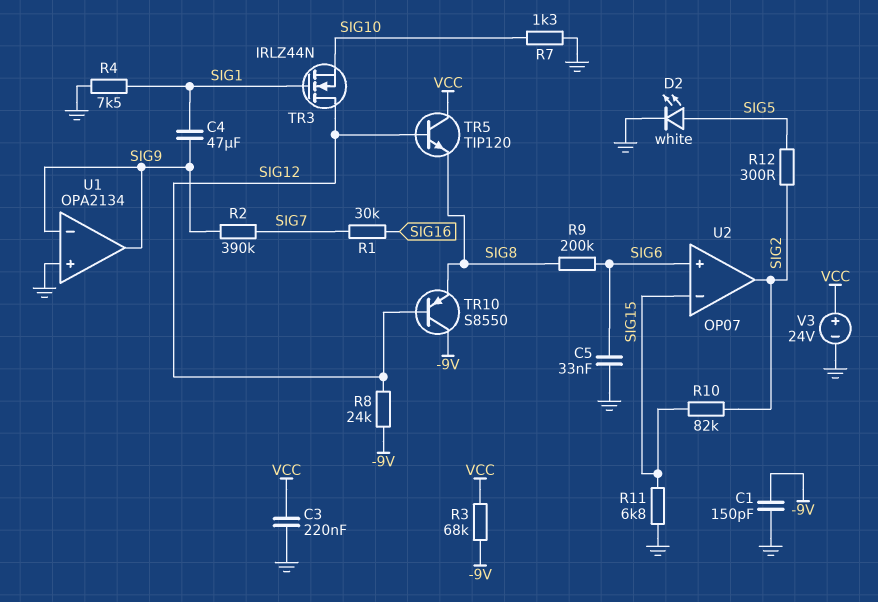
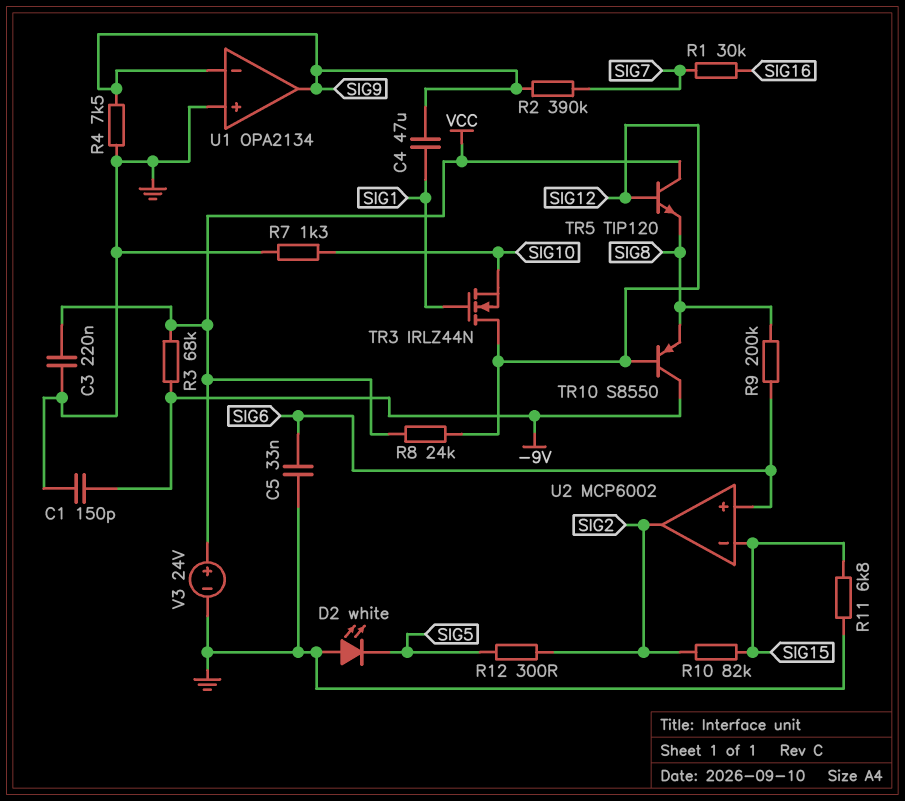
D2: LED white (A SIG5, K GND) -> LED white (A GND, K SIG5)
R4: 7.5k (GND, SIG1) -> 7.5k (GND, SIG9)
R8: 24k (-9V, SIG12) -> 24k (SIG12, VCC)
U2: OP07 -> MCP6002

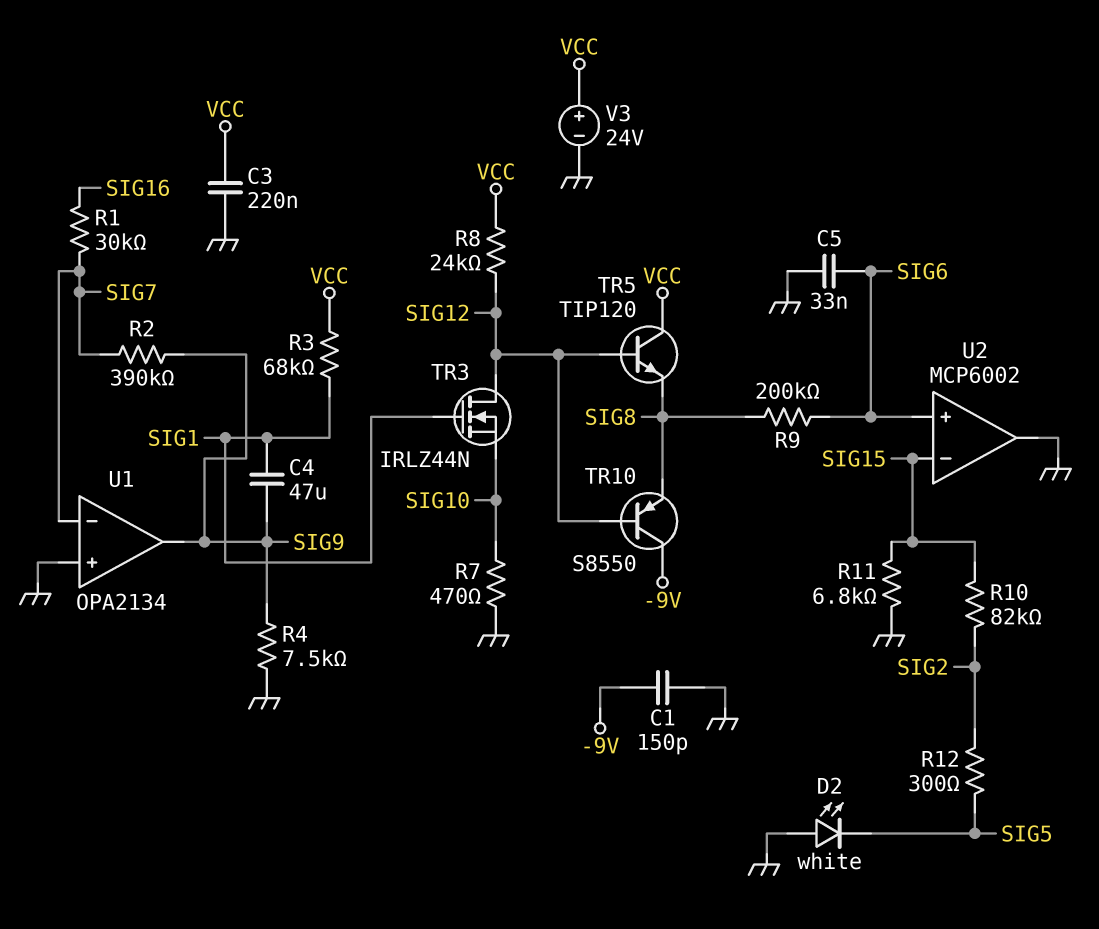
R3: 68k (-9V, VCC) -> 68k (SIG1, VCC)
R7: 1.3k (GND, SIG10) -> 470 (GND, SIG10)
U1 pin in-: SIG9 -> SIG7
U2 pin out: SIG2 -> GND

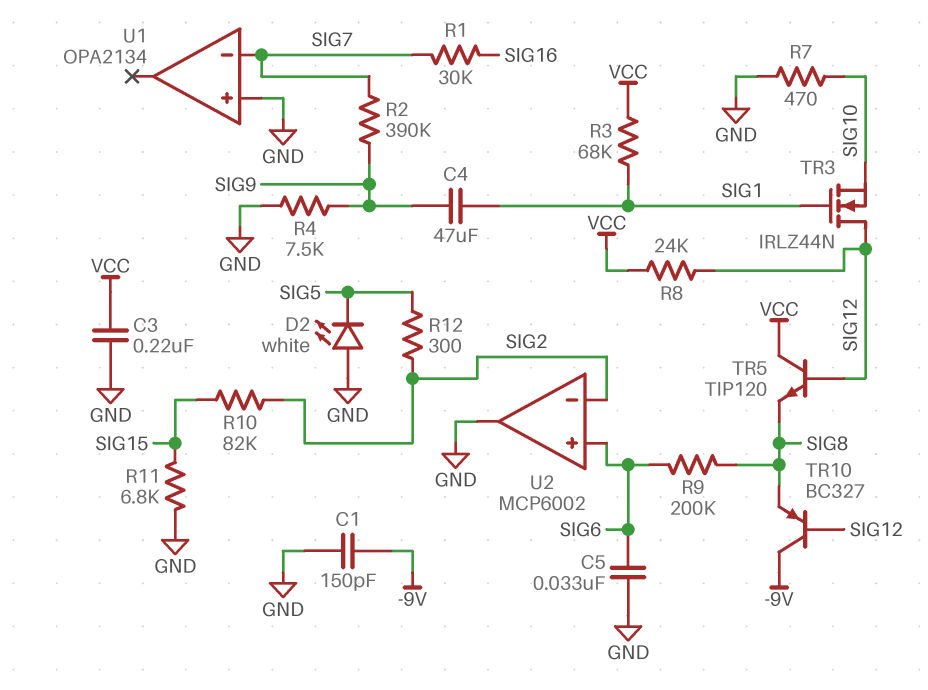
TR10: PNP S8550 (B SIG12, C -9V, E SIG8) -> PNP BC327 (B SIG12, C -9V, E SIG8)
U1 pin out: SIG9 -> none
U2 pin in-: SIG15 -> SIG2
V3: 24V (plus VCC, minus GND) -> none

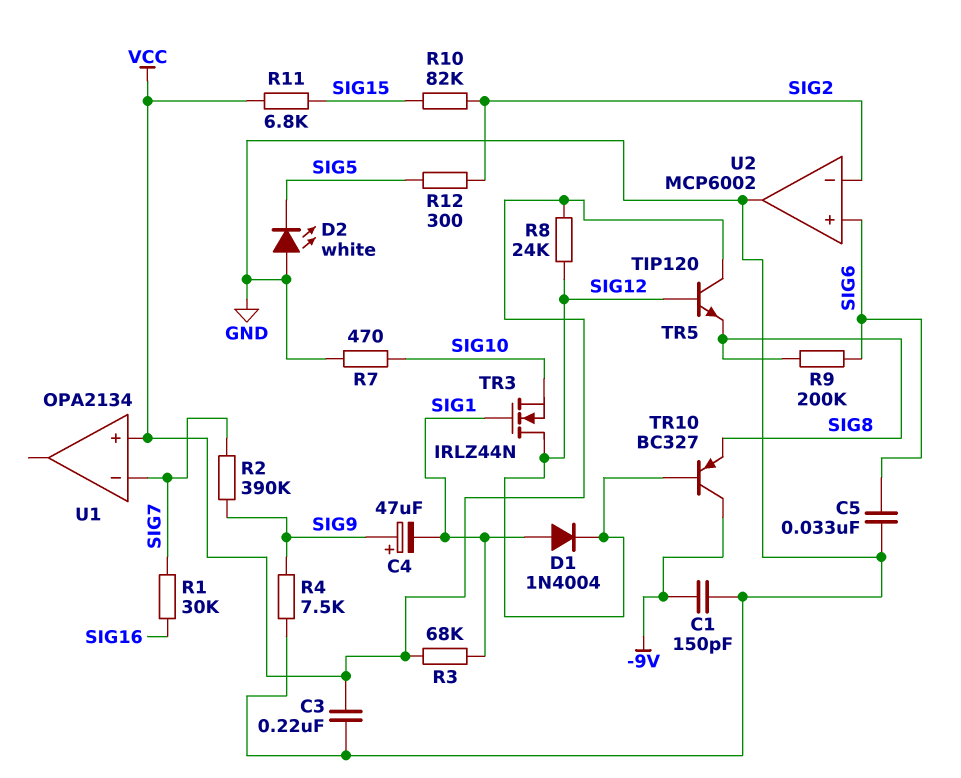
C4: 47uF (SIG1, SIG9) -> 47uF (plus SIG9, minus SIG1)
D1: none -> diode 1N4004 (A SIG1, K SIG12)
R11: 6.8k (GND, SIG15) -> 6.8k (SIG15, VCC)
U1 pin in+: GND -> VCC

